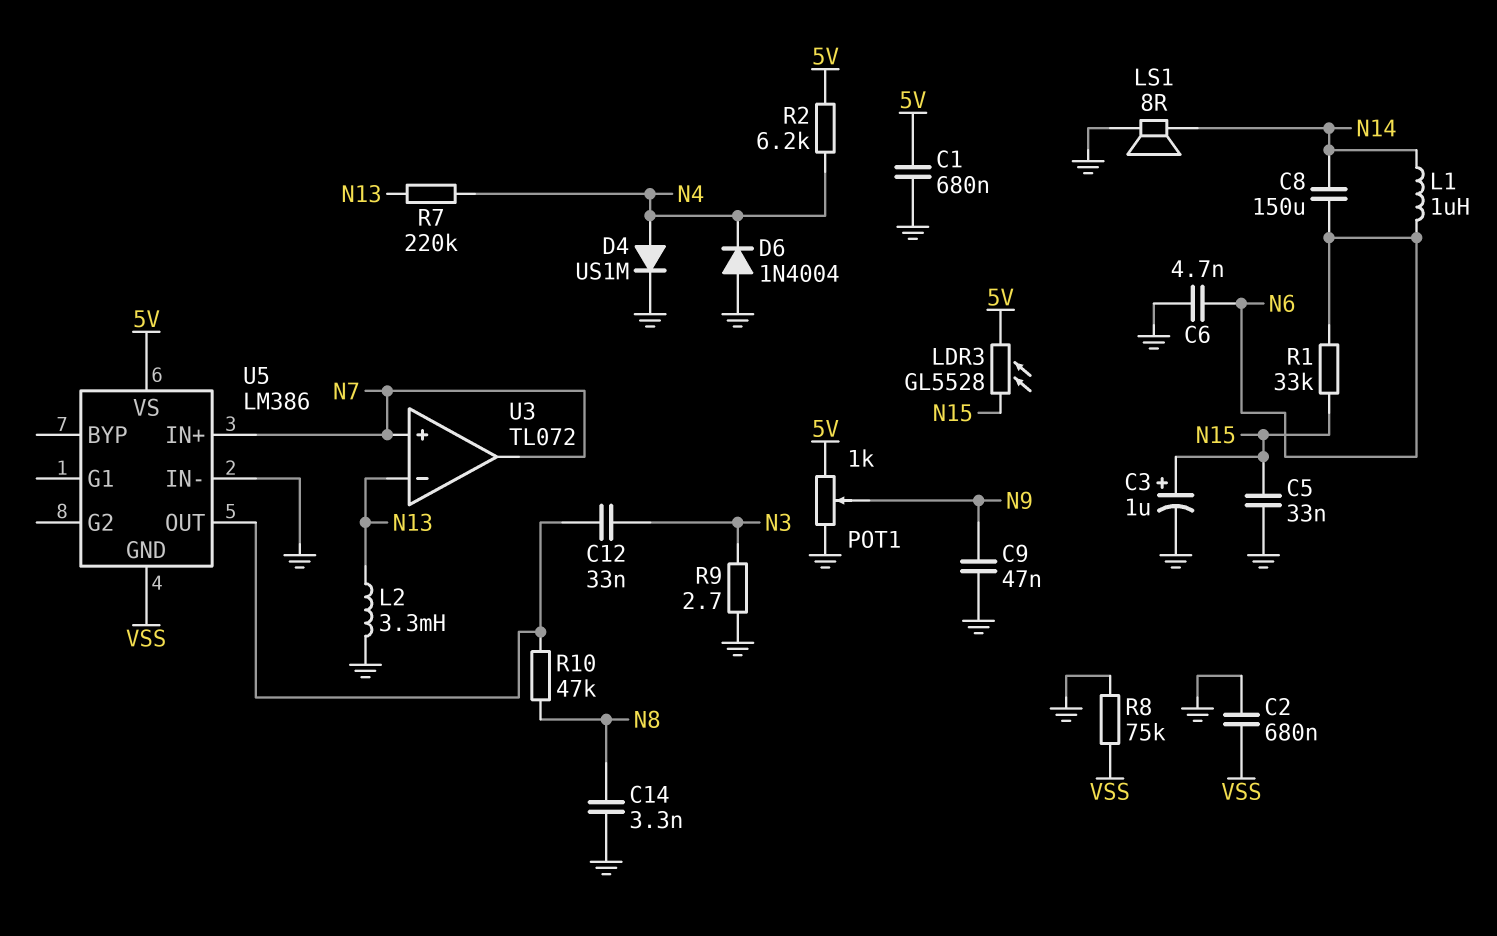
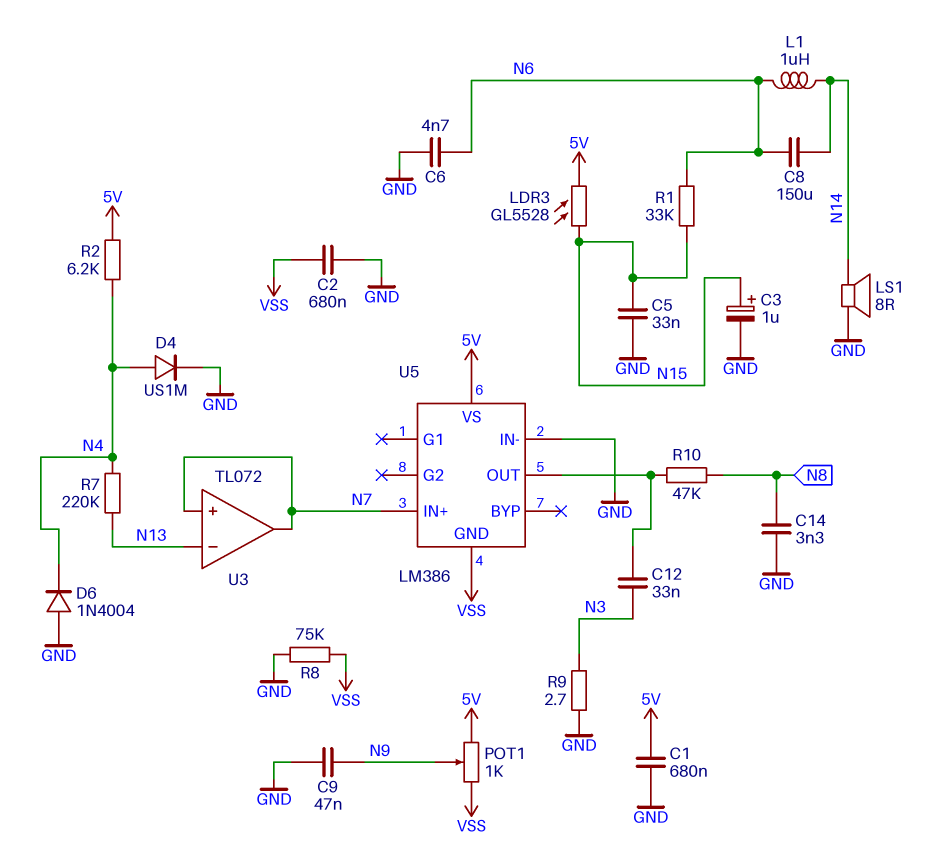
L2: 3.3mH (GND, N13) -> none
POT1: 1k (5V, GND, wiper N9) -> 1k (5V, VSS, wiper N9)

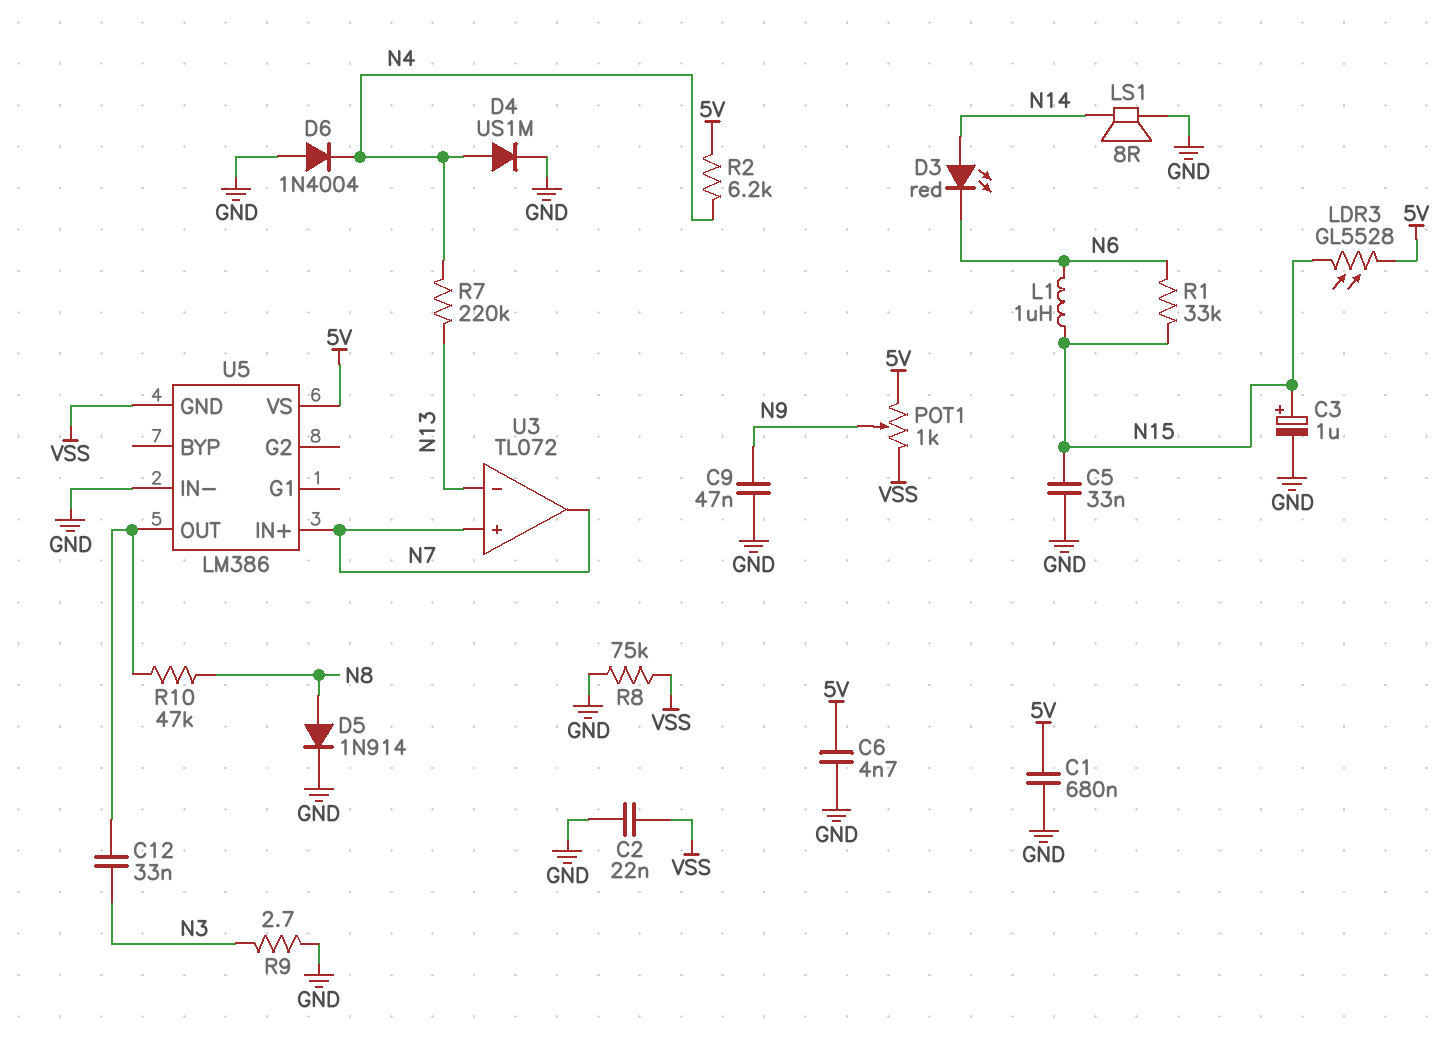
C2: 680nF (GND, VSS) -> 22nF (GND, VSS)
C6: 4.7nF (GND, N6) -> 4.7nF (5V, GND)
C8: 150uF (N6, N14) -> none
C14: 3.3nF (GND, N8) -> none
D3: none -> LED red (A N14, K N6)
D5: none -> diode 1N914 (A N8, K GND)
L1: 1uH (N6, N14) -> 1uH (N6, N15)

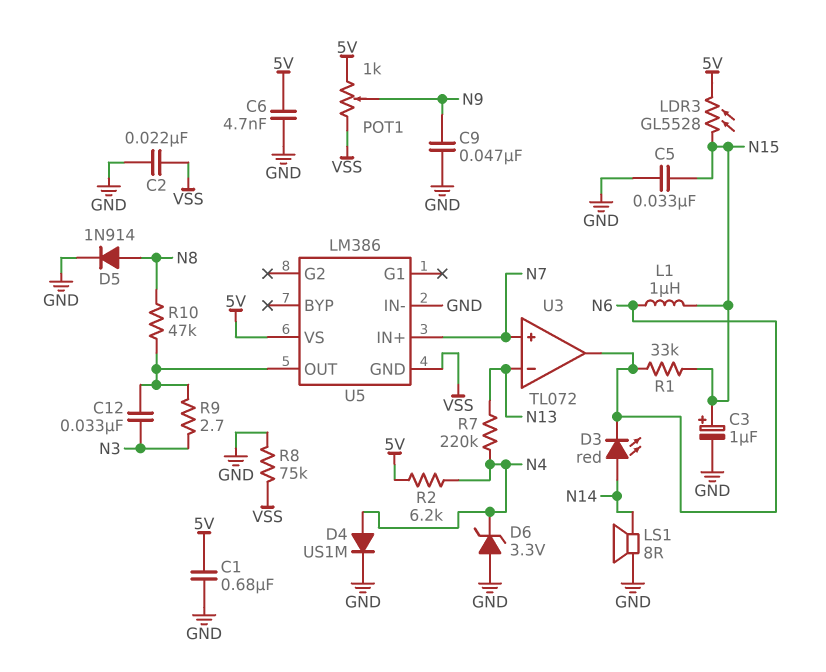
D6: diode 1N4004 (A GND, K N4) -> zener 3.3V (A GND, K N4)
R9: 2.7 (GND, N3) -> 2.7 (N3, U5/OUT)
U3 pin out: N7 -> N6

